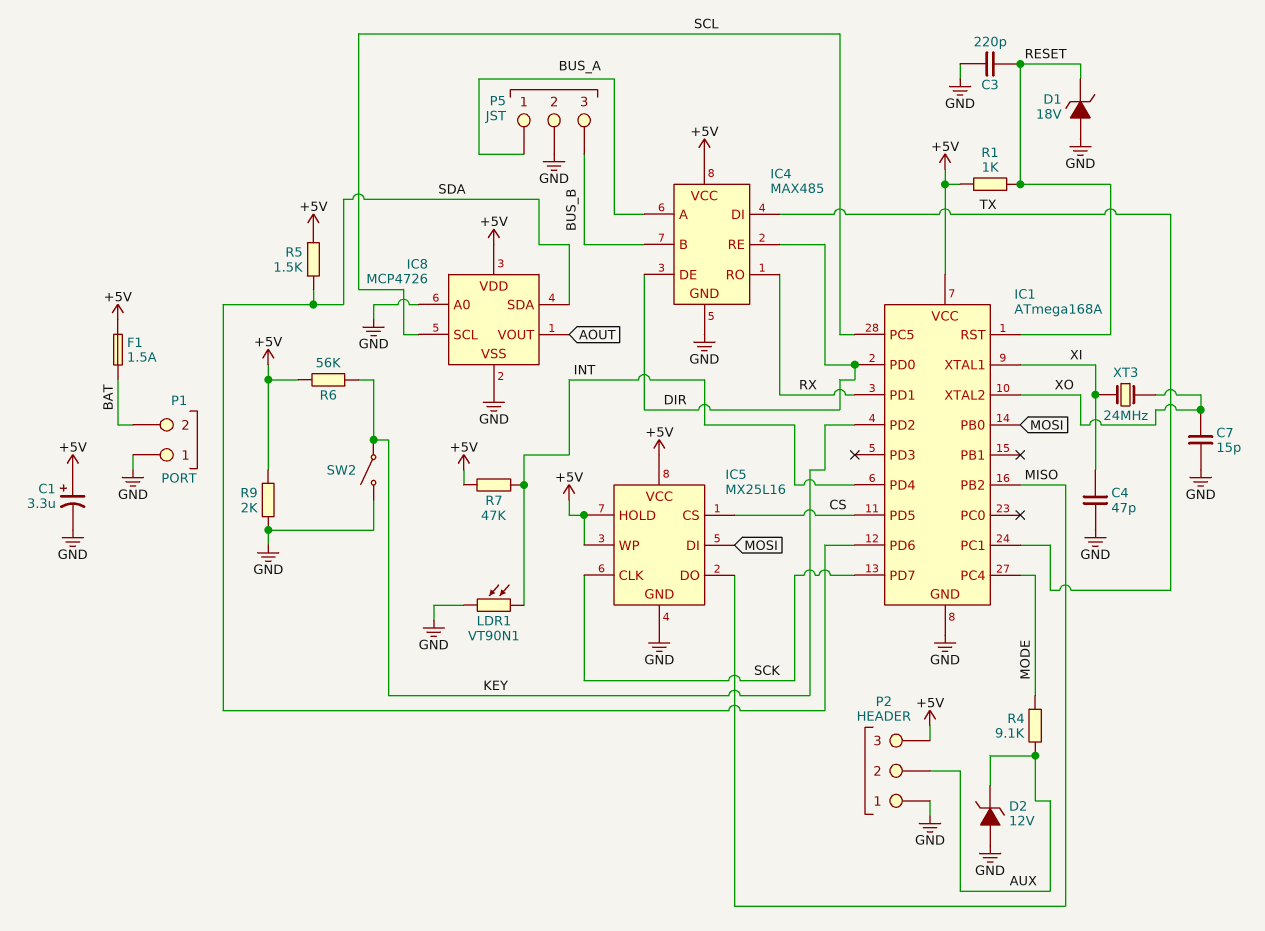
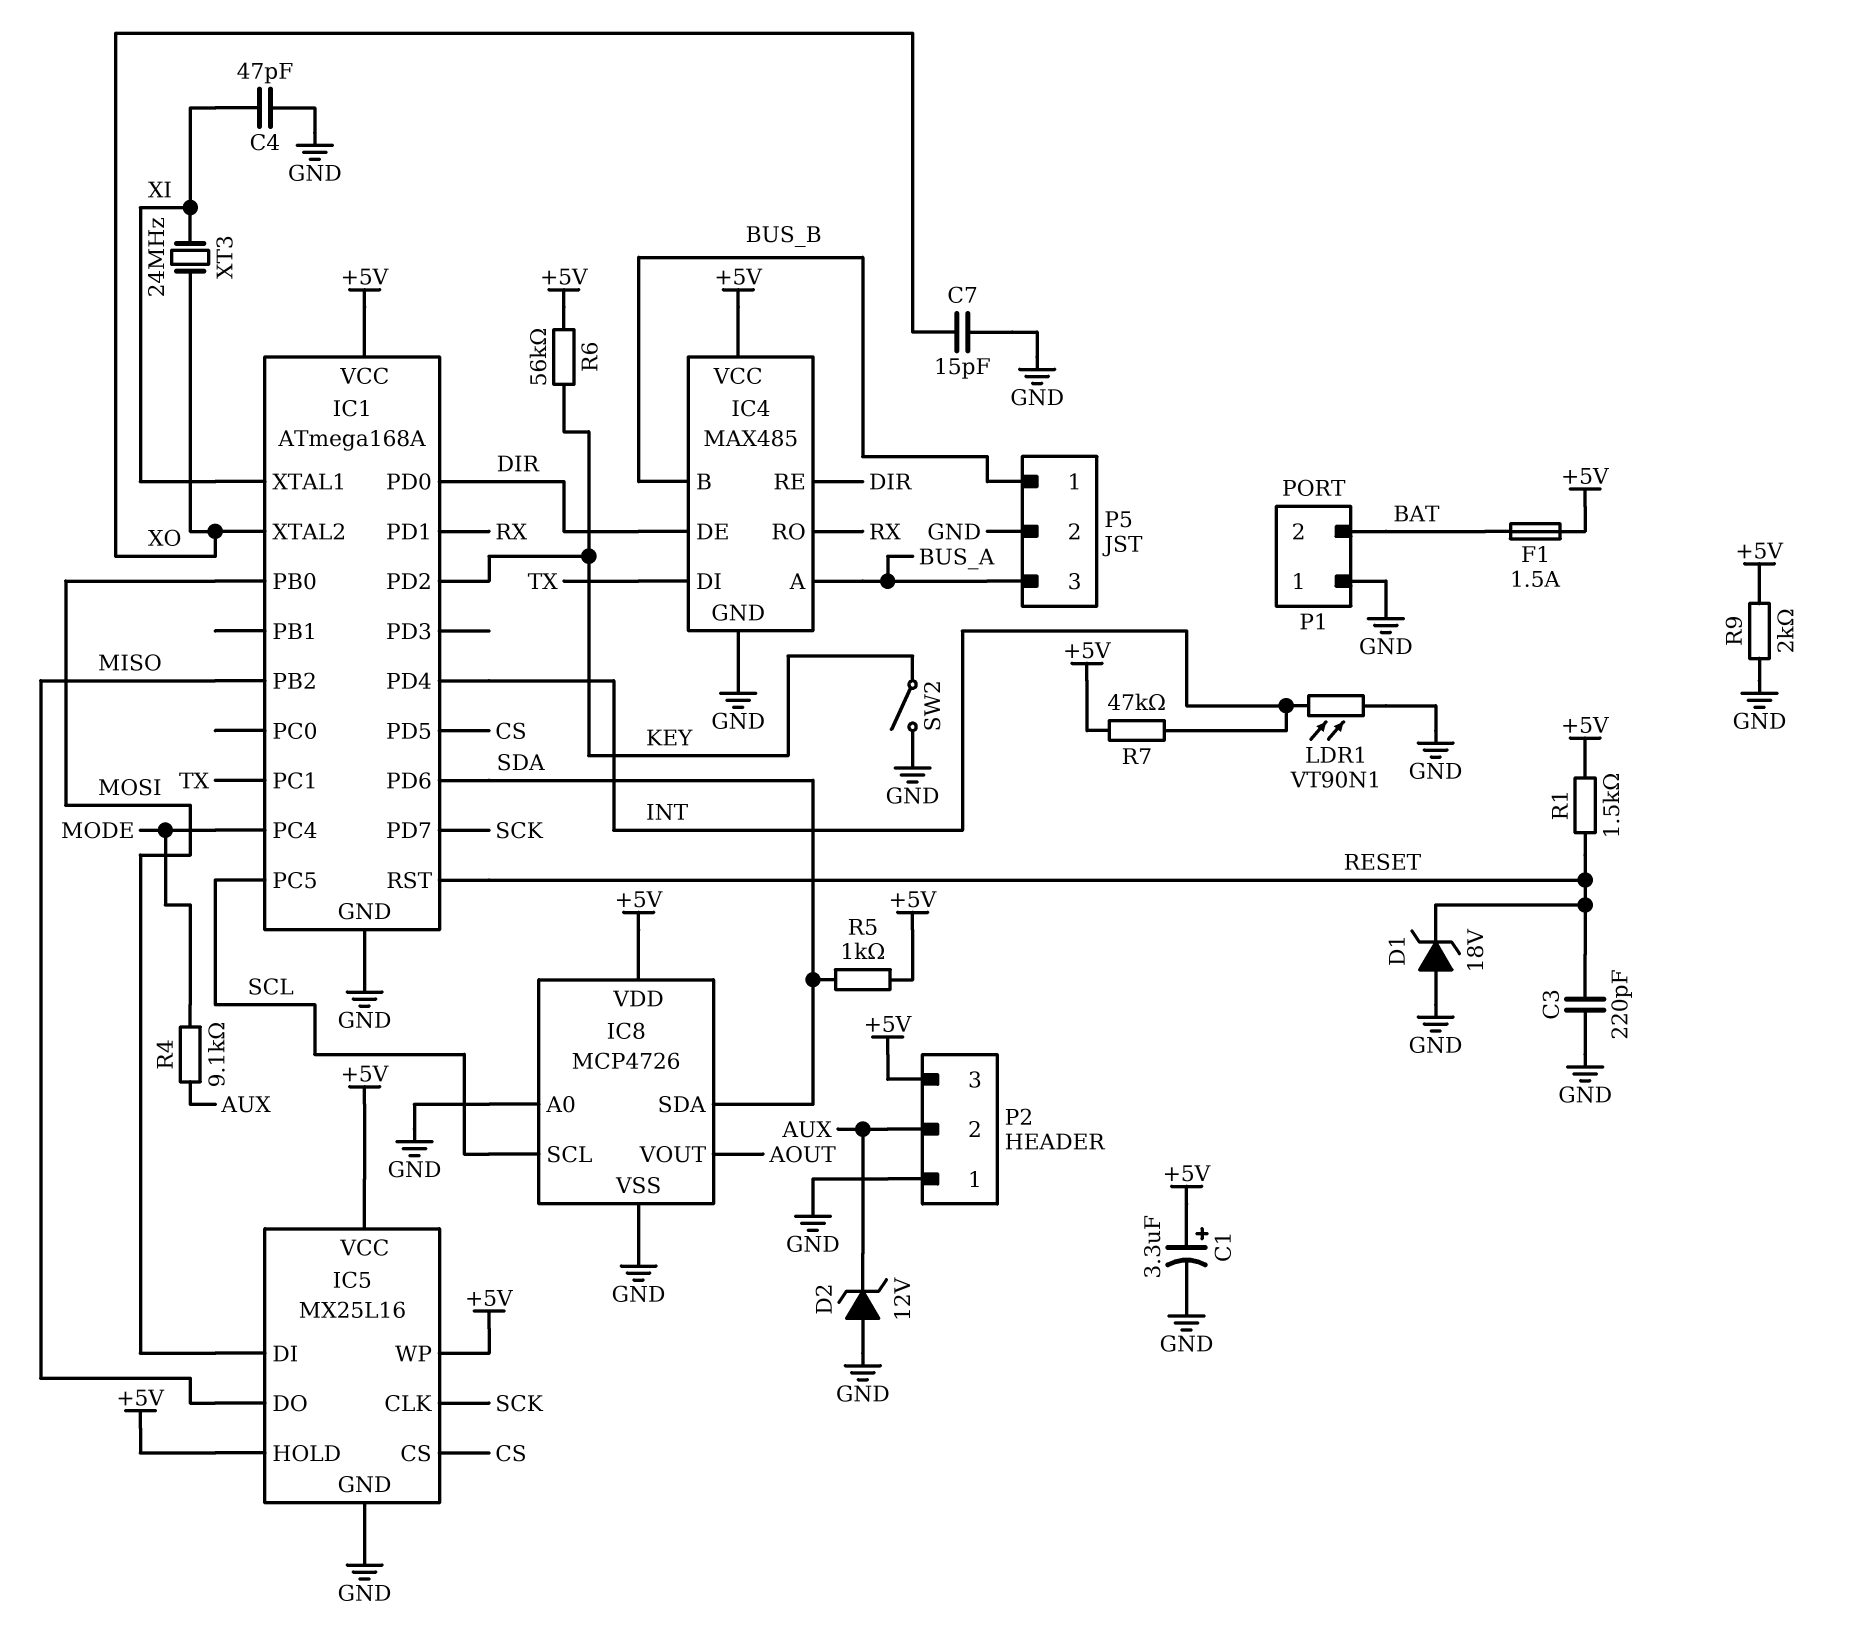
P5 pin 1: BUS_A -> BUS_B
P5 pin 3: BUS_B -> BUS_A
R1: 1k (+5V, RESET) -> 1.5k (+5V, RESET)
R5: 1.5k (+5V, SDA) -> 1k (+5V, SDA)

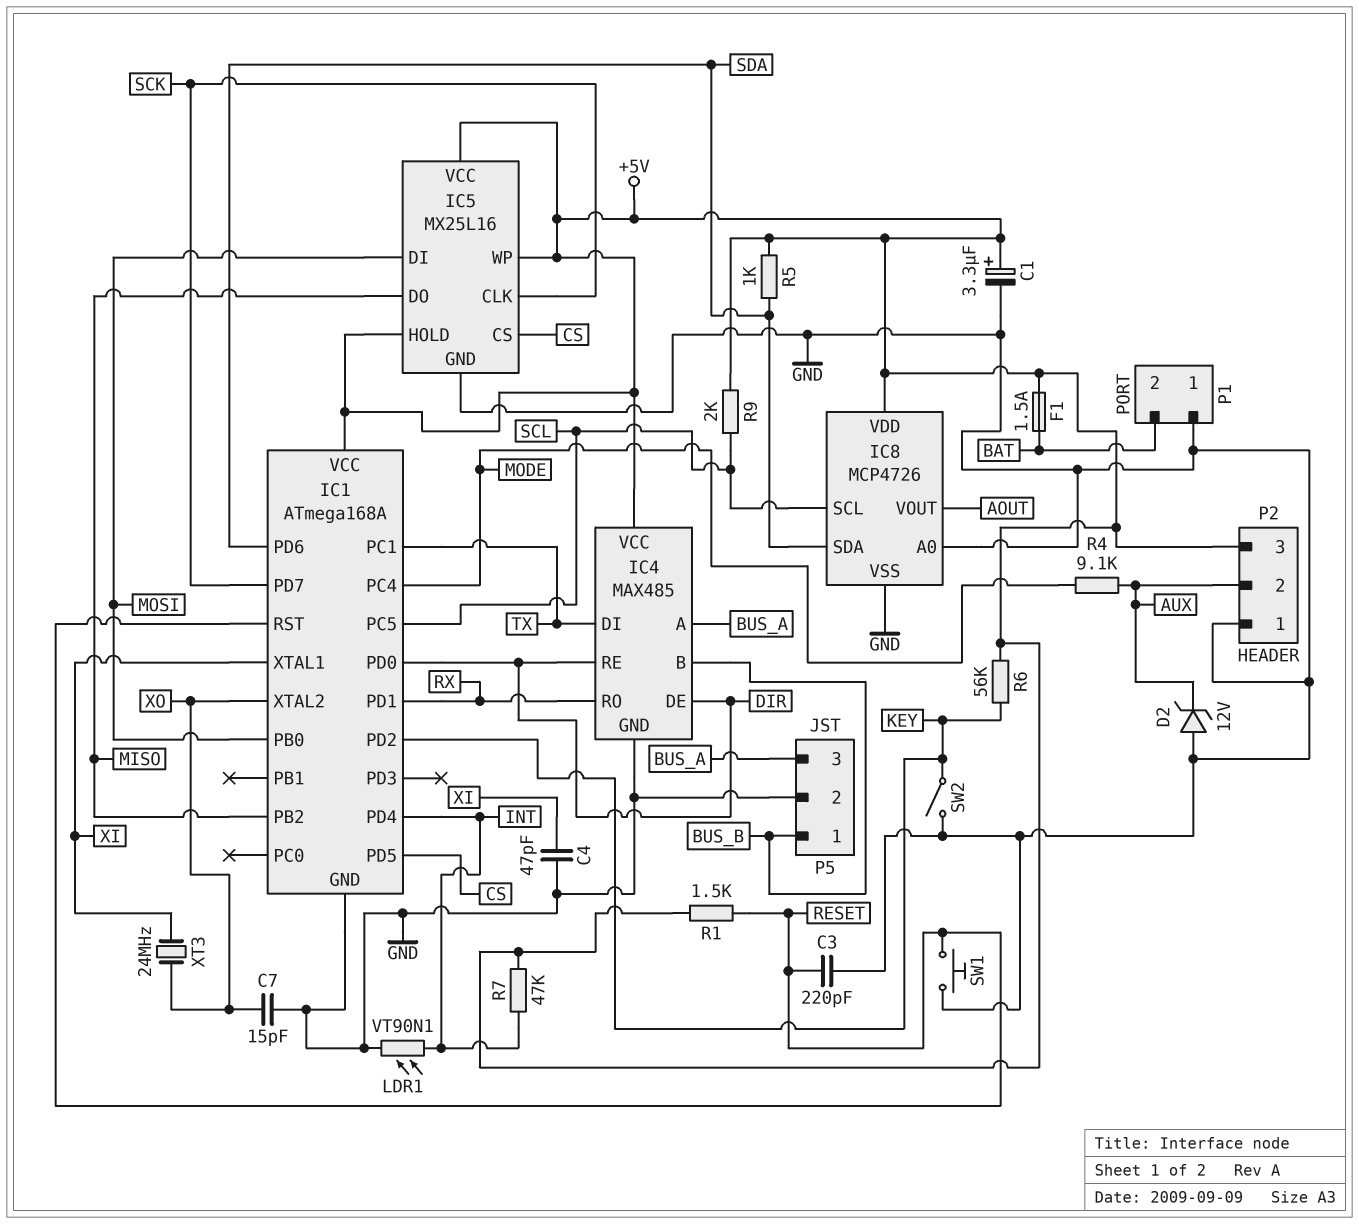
D1: zener 18V (A GND, K RESET) -> none
R9: 2k (+5V, GND) -> 2k (+5V, SCL)
SW1: none -> button (GND, RESET)

